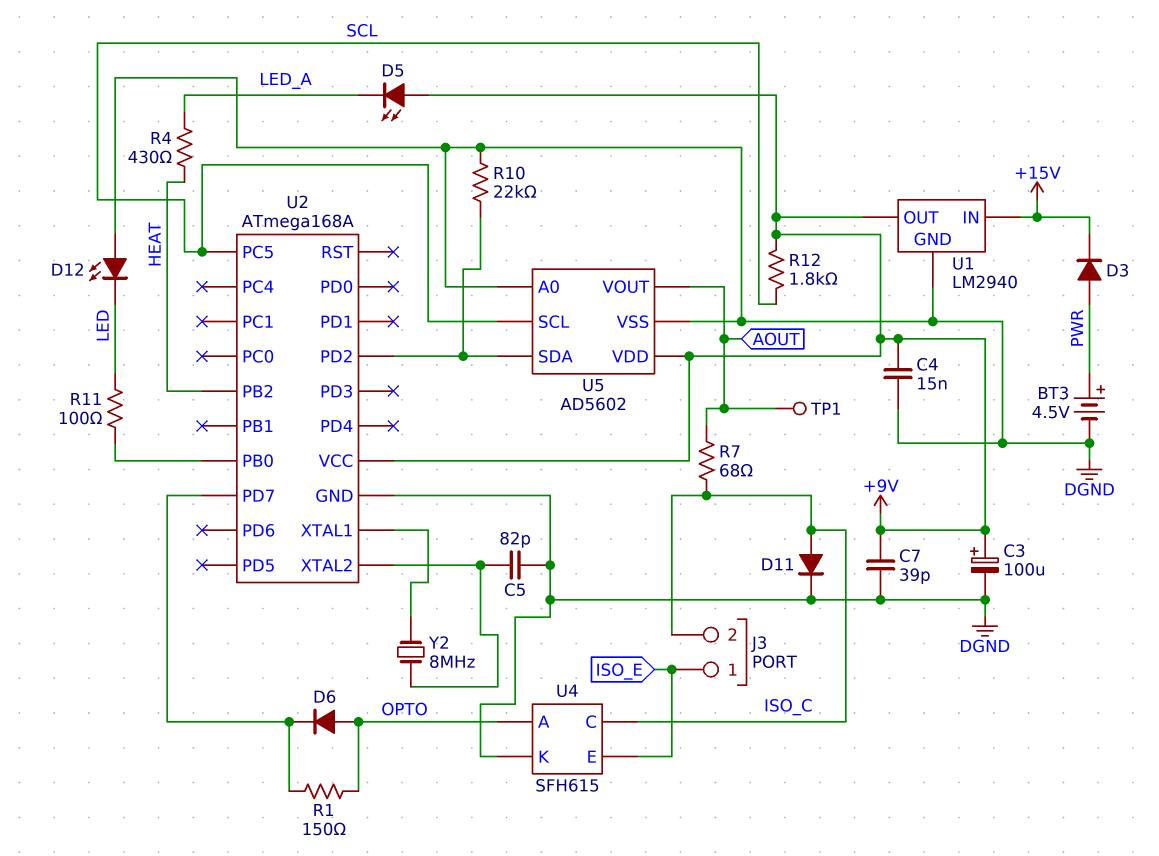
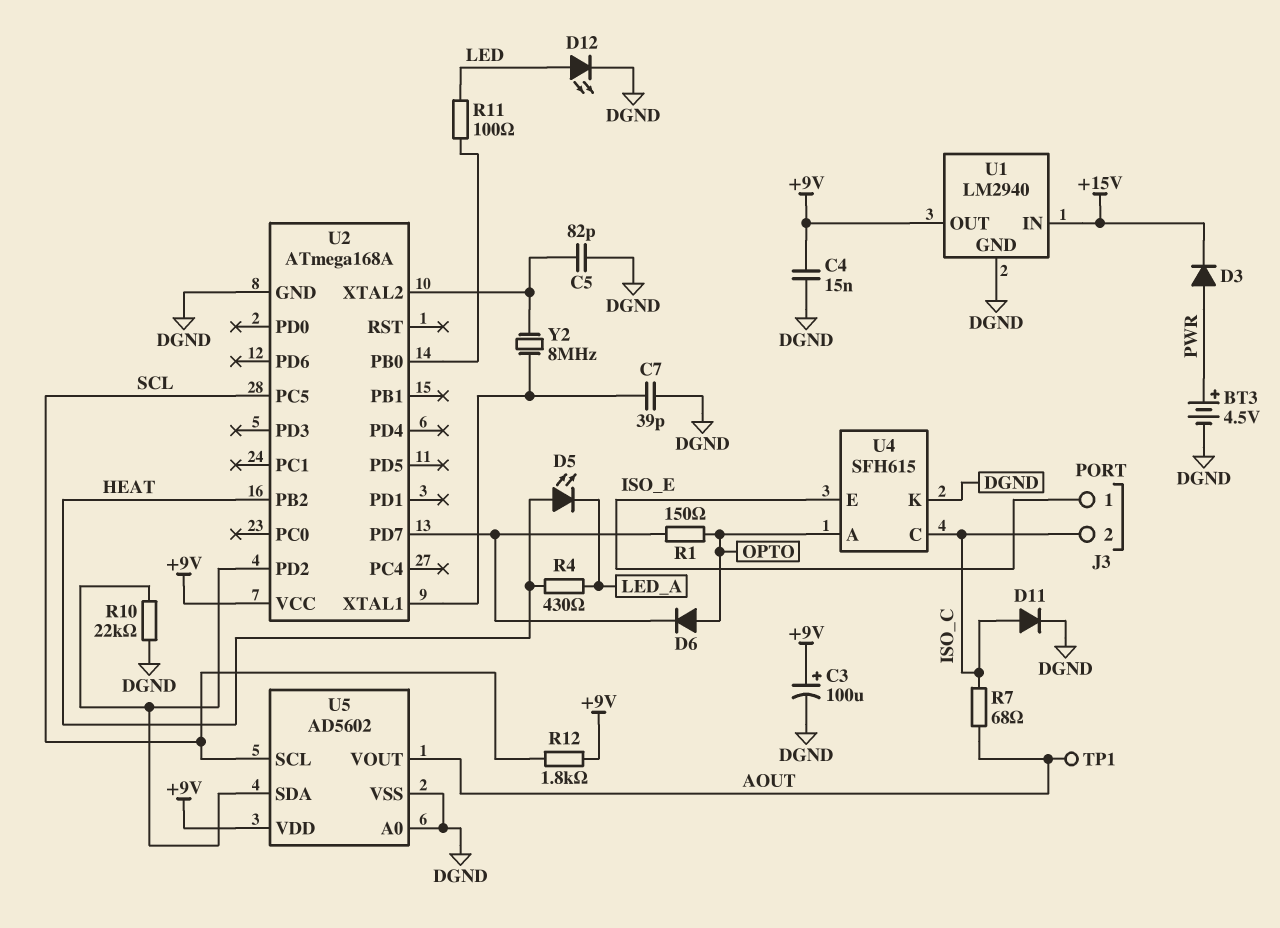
C7: 39pF (+9V, DGND) -> 39pF (DGND, U2/XTAL1)
D5: LED (A +9V, K LED_A) -> LED (A HEAT, K LED_A)
D12: LED (A DGND, K LED) -> LED (A LED, K DGND)

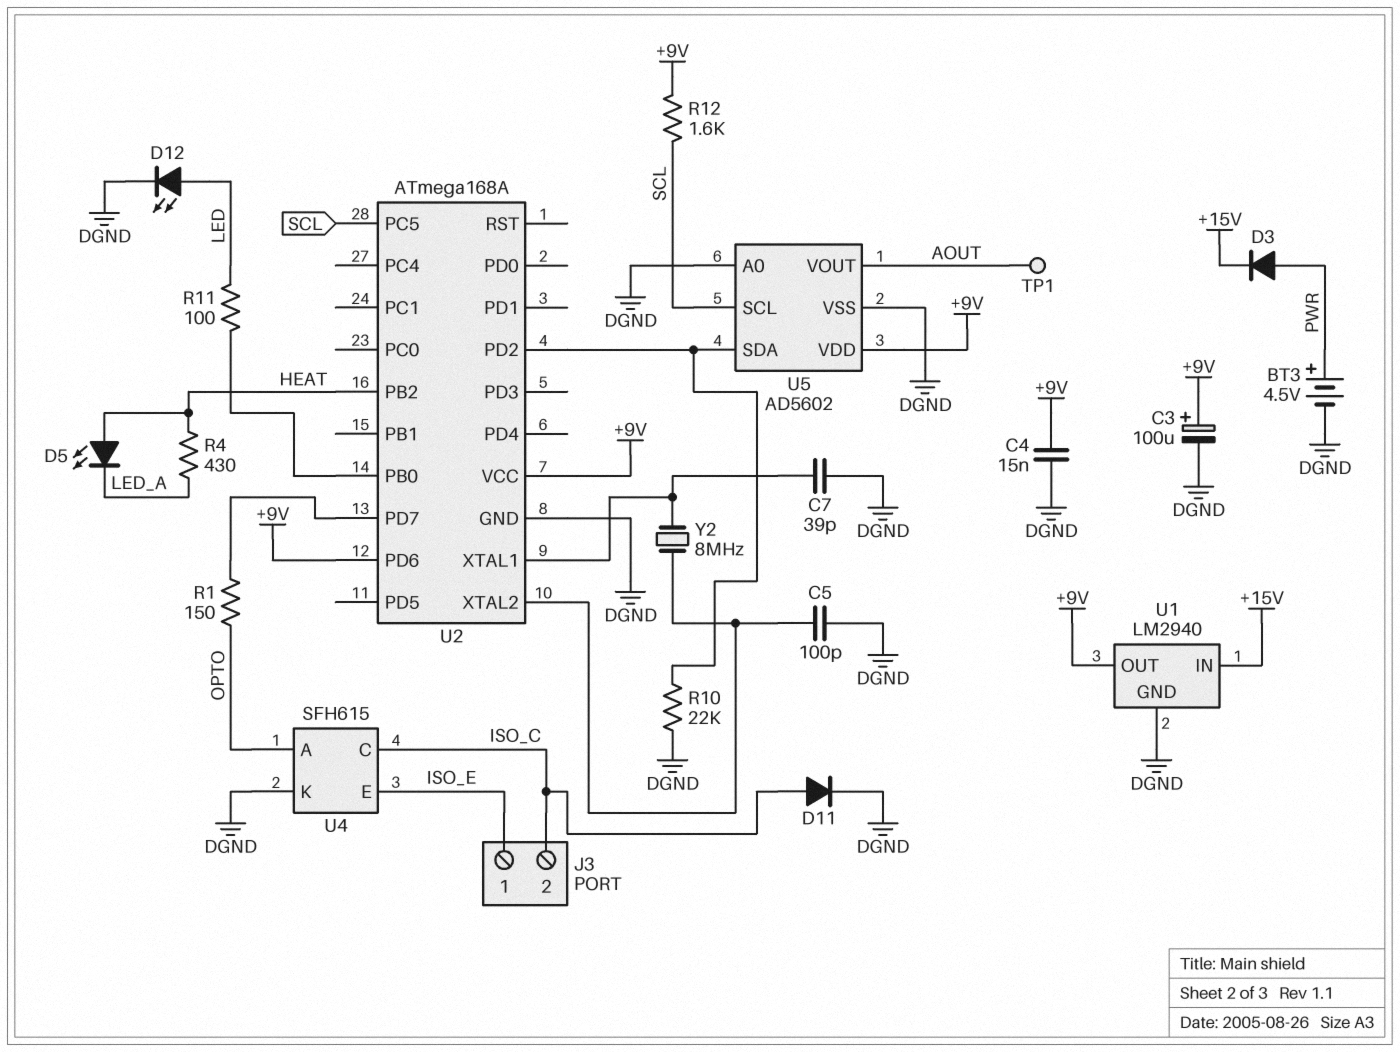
C5: 82pF (DGND, U2/XTAL2) -> 100pF (DGND, U2/XTAL2)
D6: diode (A OPTO, K U2/PD7) -> none
R7: 68 (AOUT, ISO_C) -> none
R12: 1.8k (+9V, SCL) -> 1.6k (+9V, SCL)
U2 pin PD6: none -> +9V

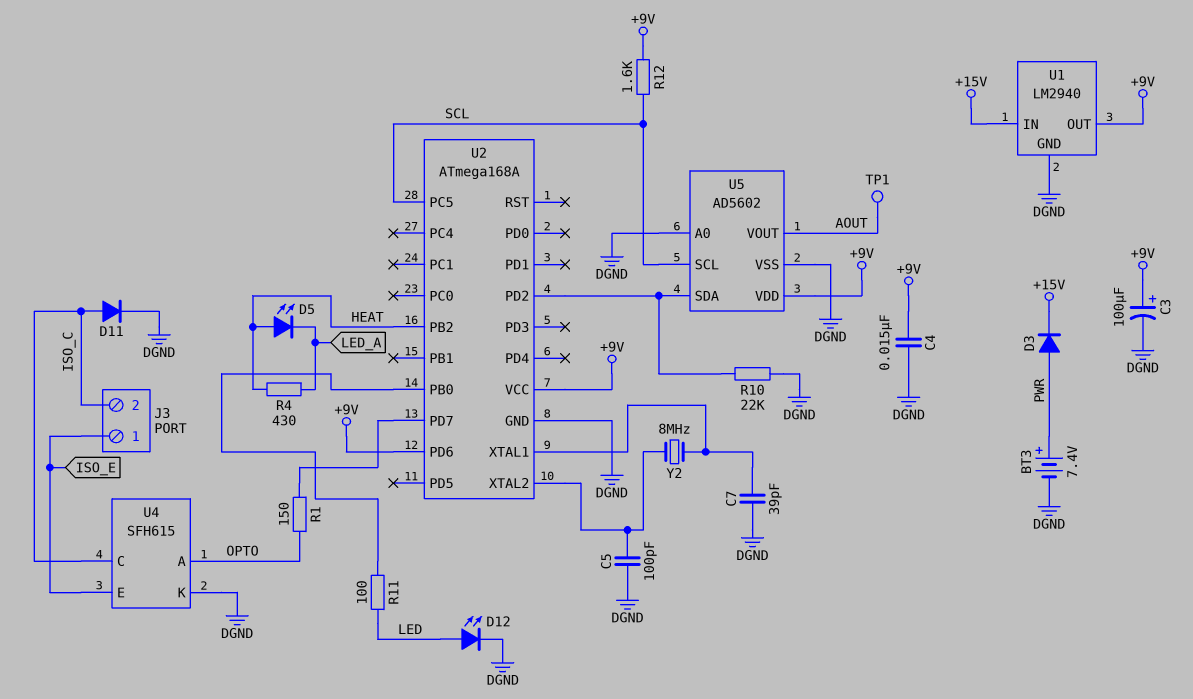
BT3: 4.5V (plus PWR, minus DGND) -> 7.4V (plus PWR, minus DGND)

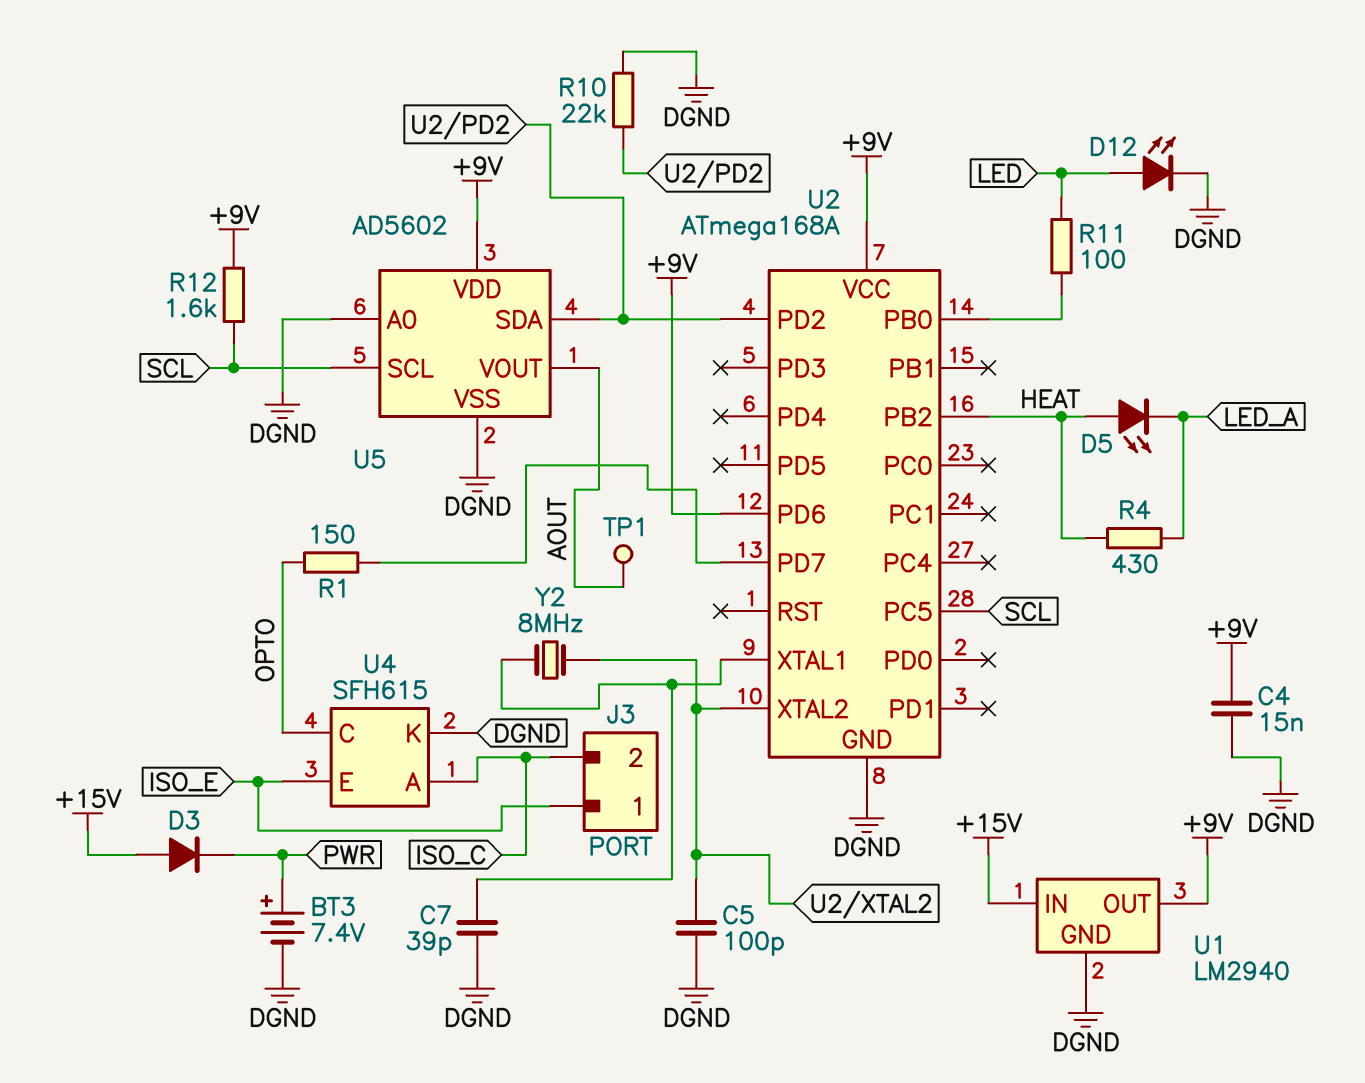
C3: 100uF (plus +9V, minus DGND) -> none
D3: diode (A PWR, K +15V) -> diode (A +15V, K PWR)
D11: diode (A ISO_C, K DGND) -> none
U4 pin A: OPTO -> ISO_C
U4 pin C: ISO_C -> OPTO

